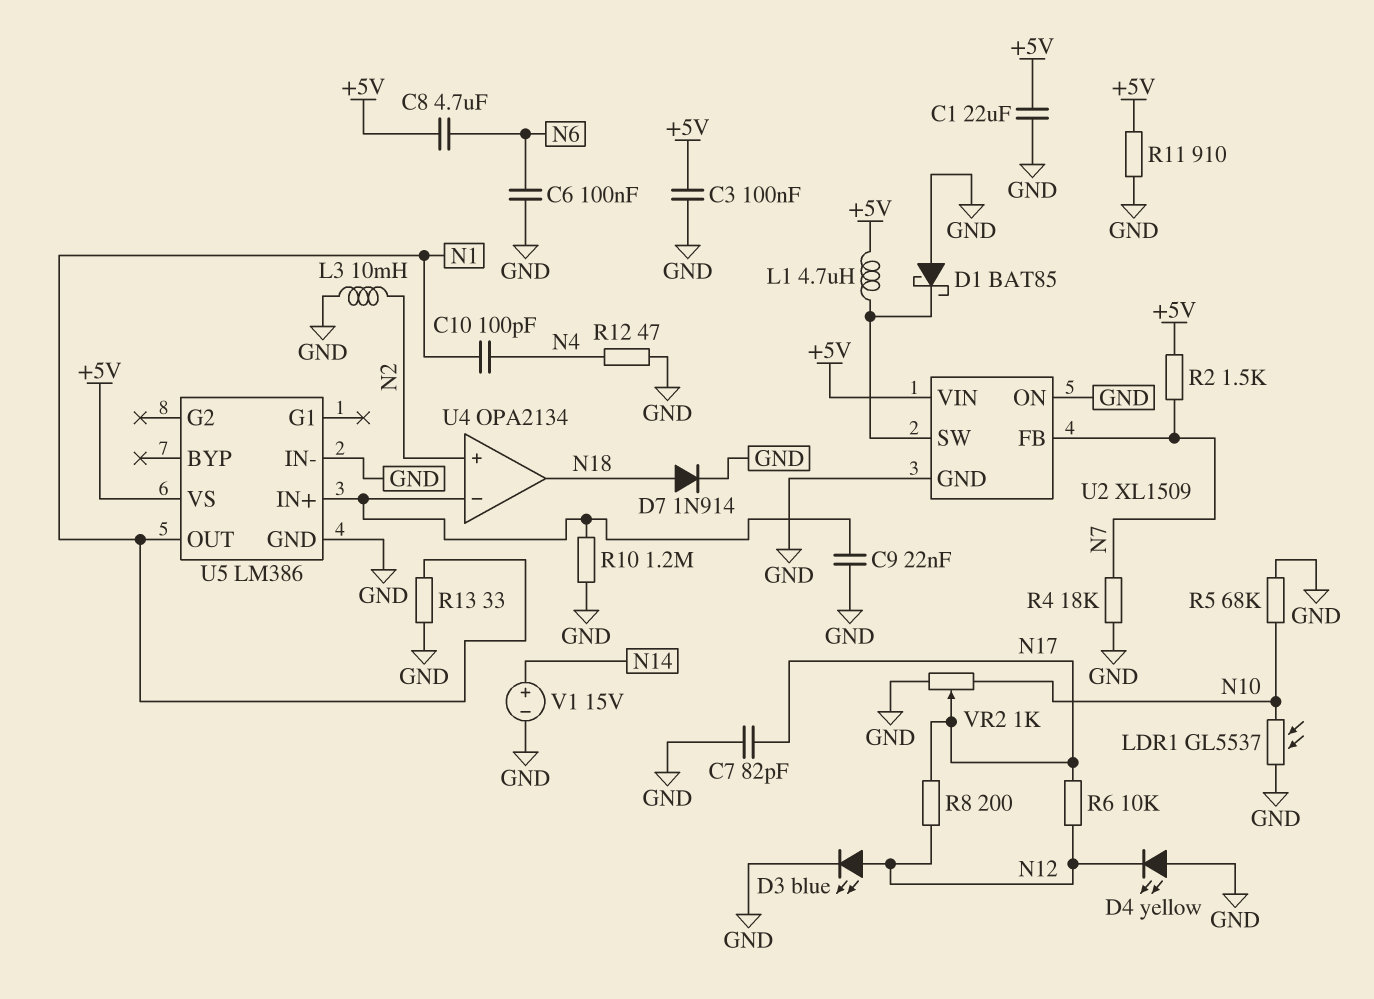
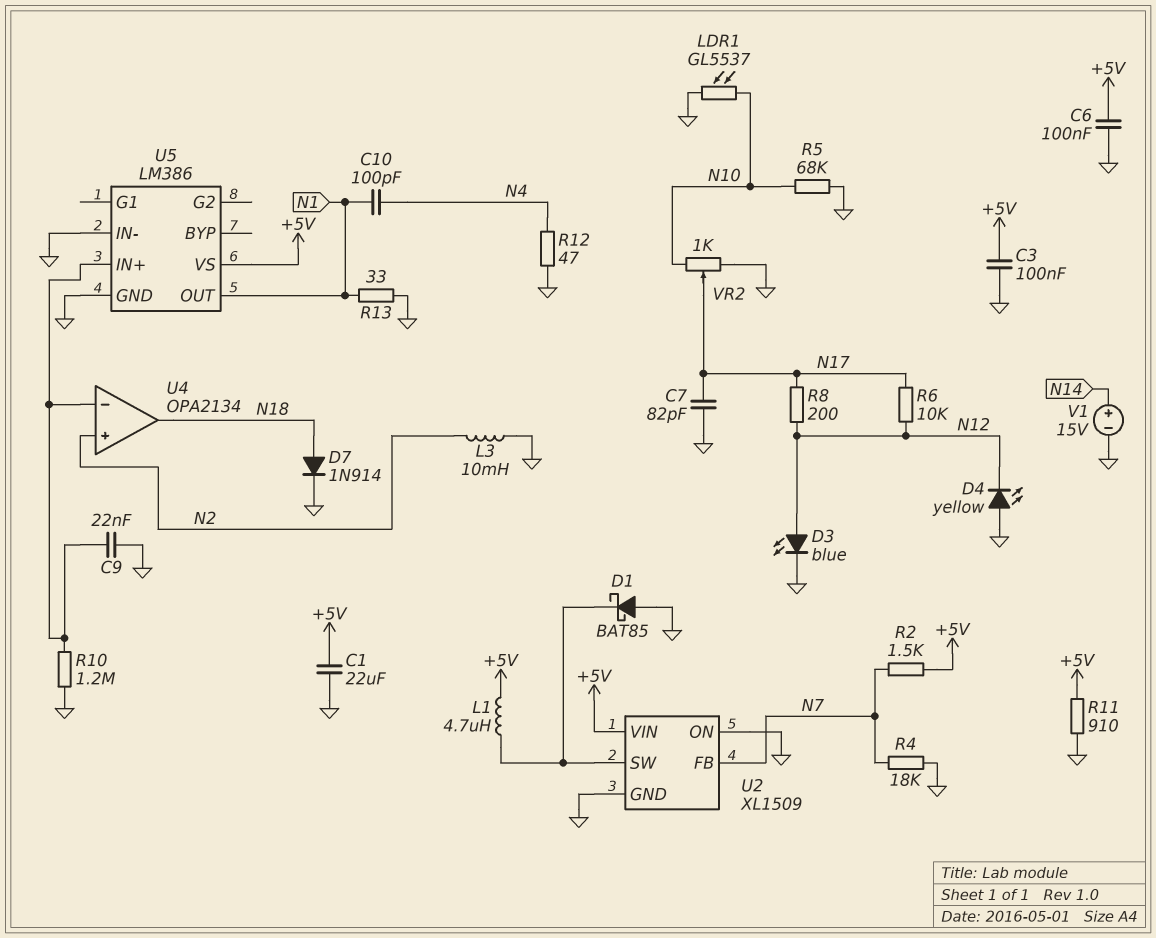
C6: 100nF (GND, N6) -> 100nF (+5V, GND)
C8: 4.7uF (+5V, N6) -> none

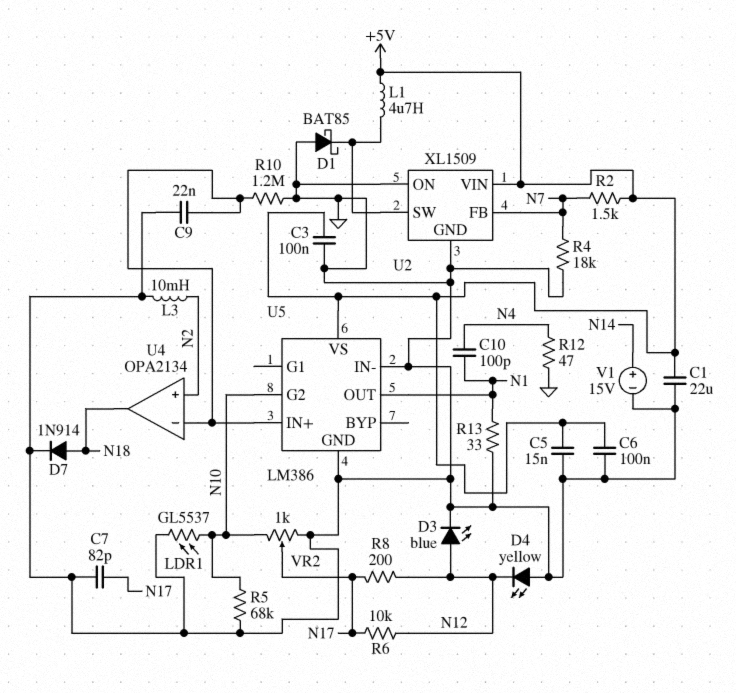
C5: none -> 15nF (+5V, GND)
R11: 910 (+5V, GND) -> none
U5 pin G2: none -> N10

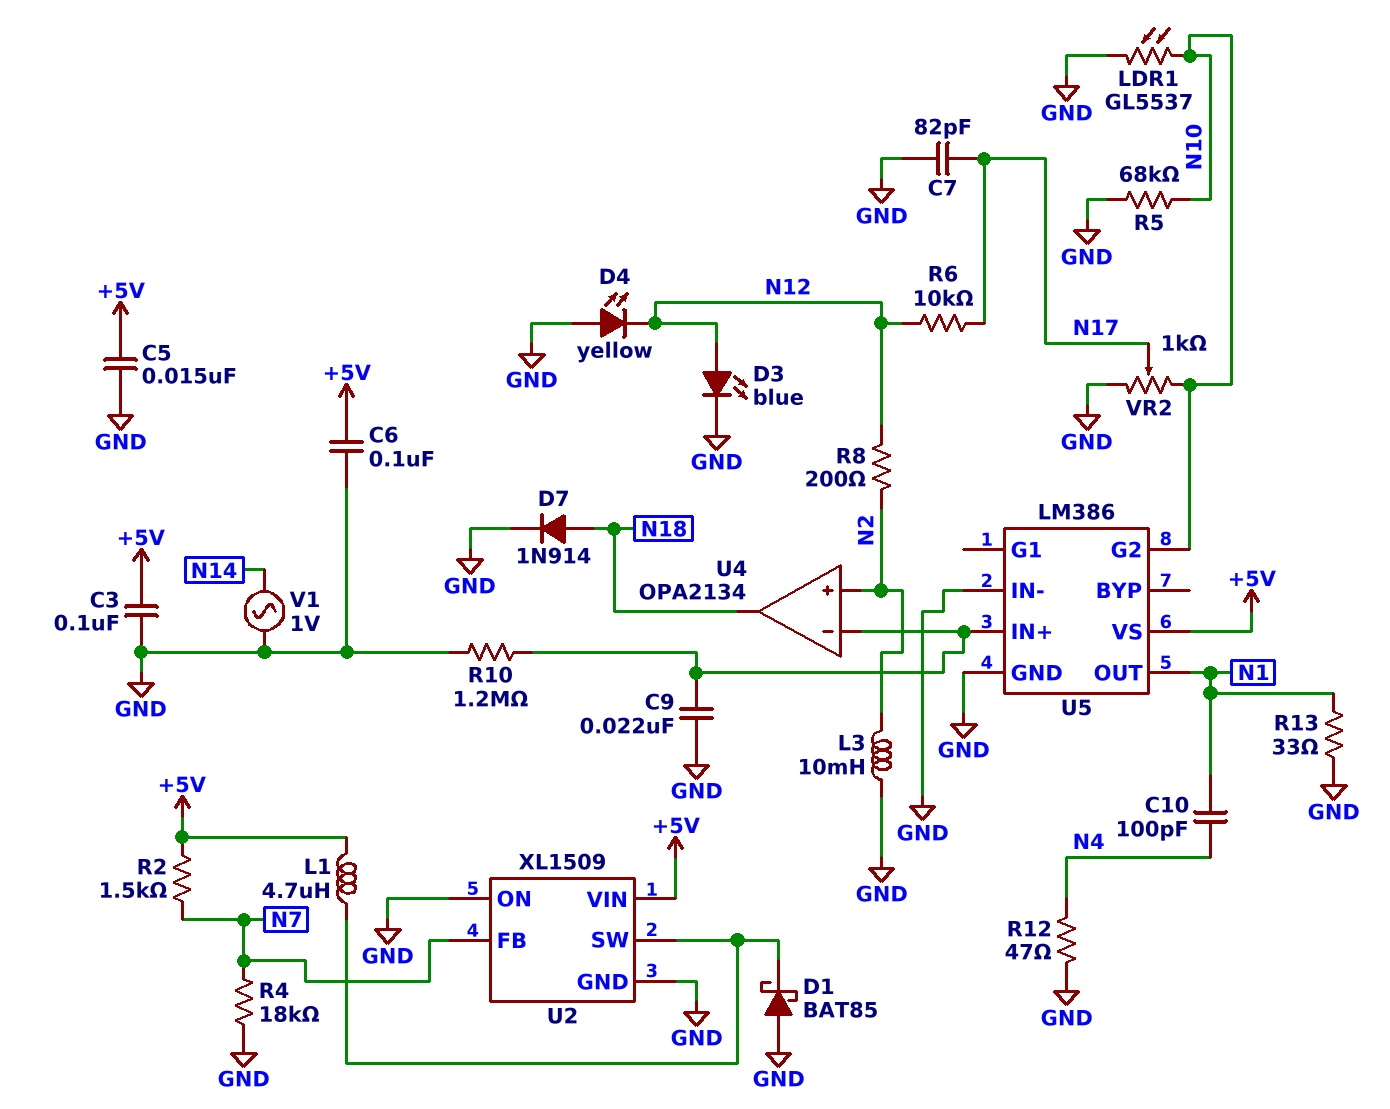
C1: 22uF (+5V, GND) -> none
R8: 200 (N12, N17) -> 200 (N2, N12)
V1: 15V (plus N14, minus GND) -> AC 1V (GND, N14)

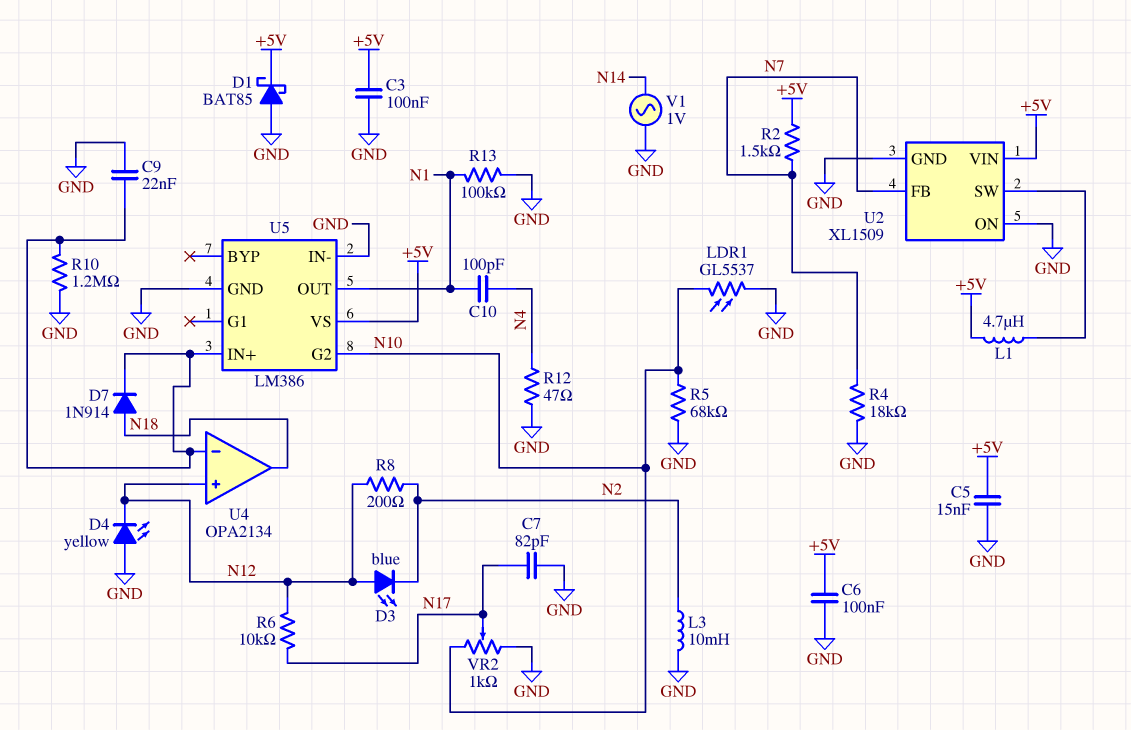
D1: schottky BAT85 (A GND, K U2/SW) -> schottky BAT85 (A GND, K +5V)
D3: LED blue (A N12, K GND) -> LED blue (A N12, K N2)
D7: diode 1N914 (A N18, K GND) -> diode 1N914 (A N18, K U4/in-)
R13: 33 (GND, N1) -> 100k (GND, N1)
U4 pin in+: N2 -> N12

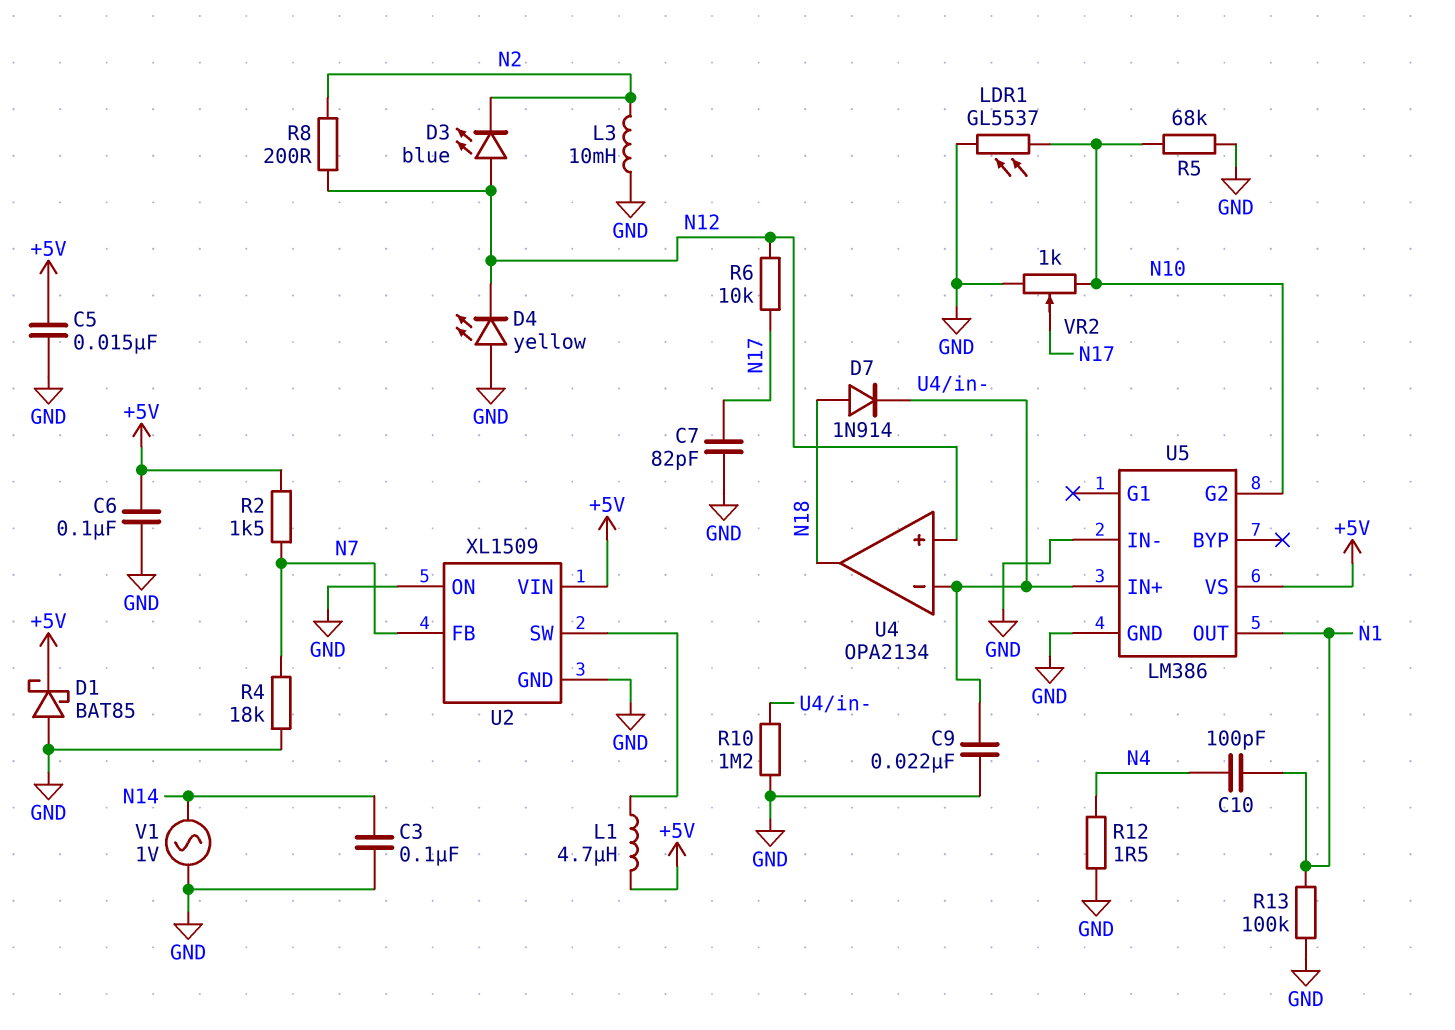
C3: 100nF (+5V, GND) -> 100nF (GND, N14)
R12: 47 (GND, N4) -> 1.5 (GND, N4)

